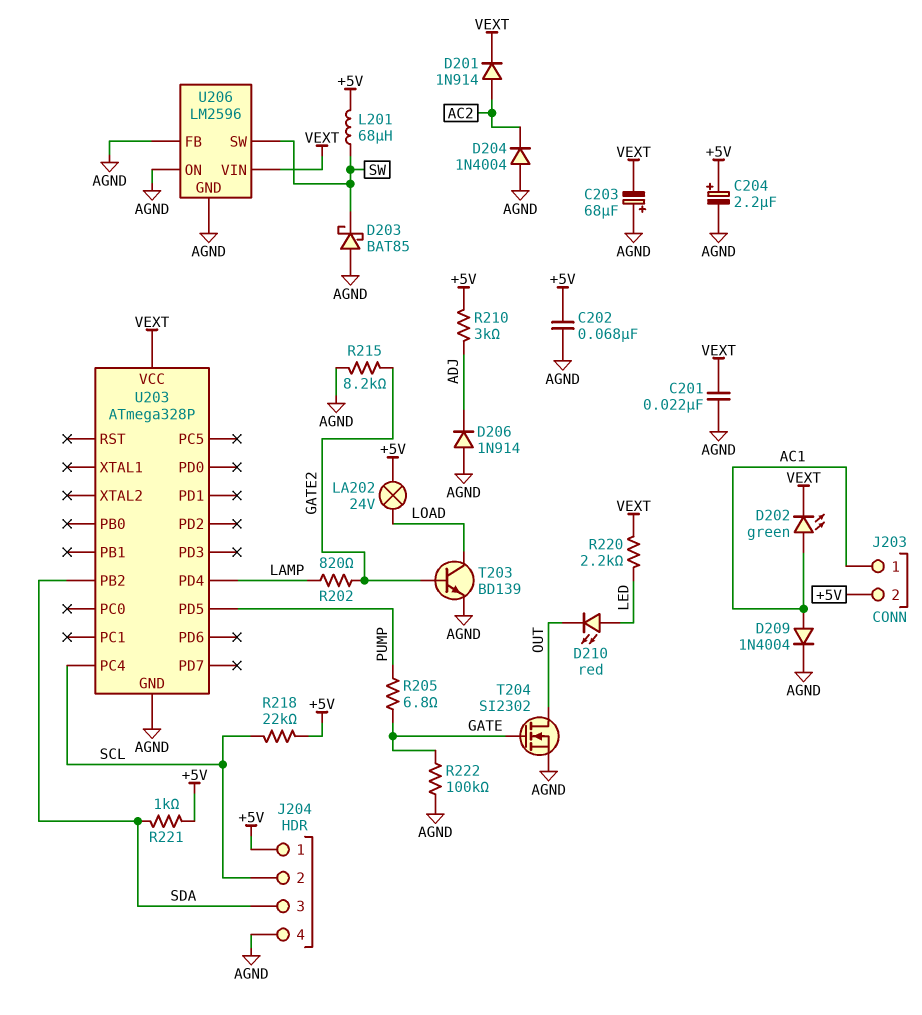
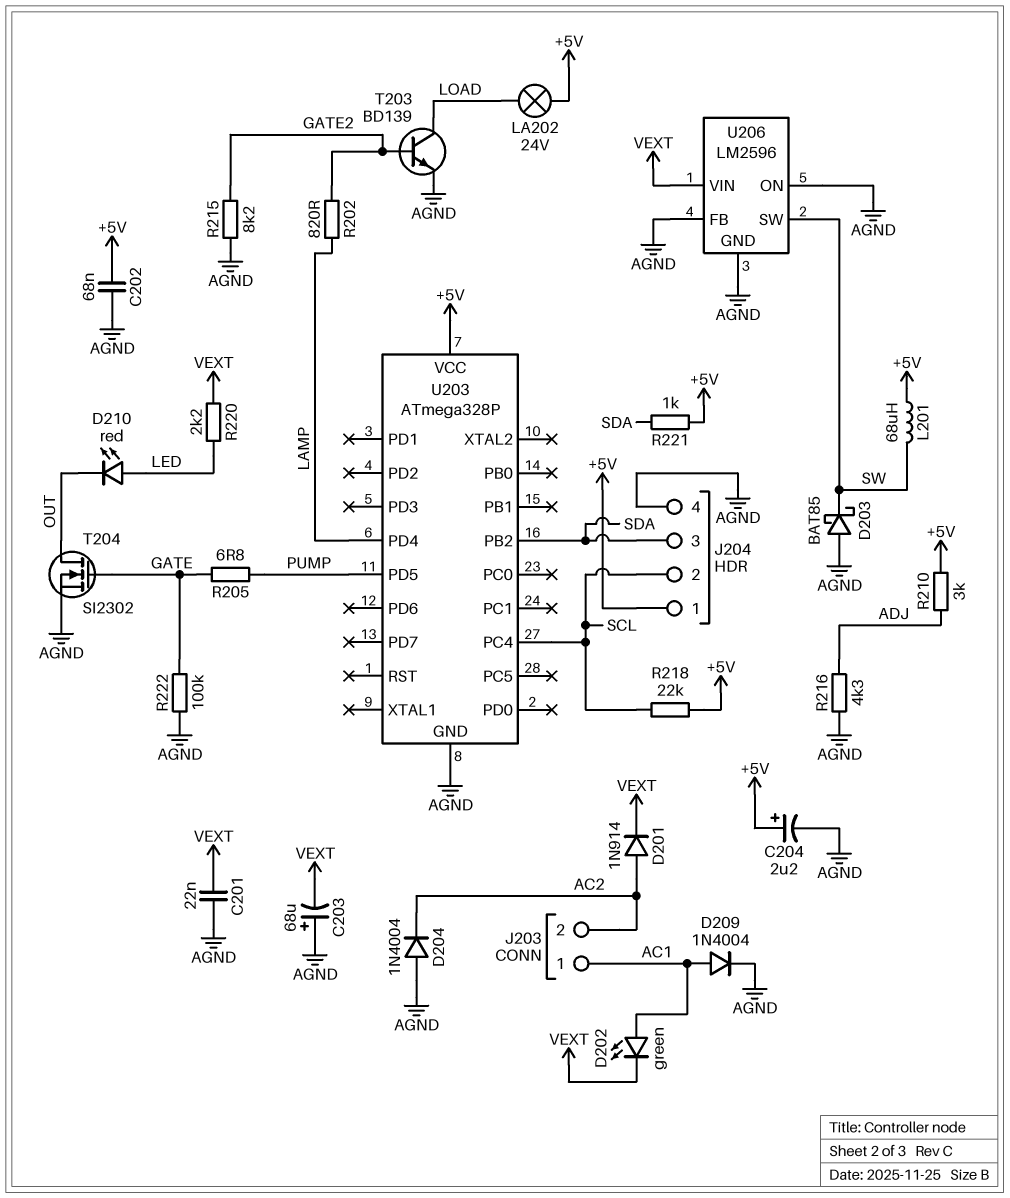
D206: diode 1N914 (A AGND, K ADJ) -> none
J203 pin 2: +5V -> AC2
R216: none -> 4.3k (ADJ, AGND)
U203 pin VCC: VEXT -> +5V

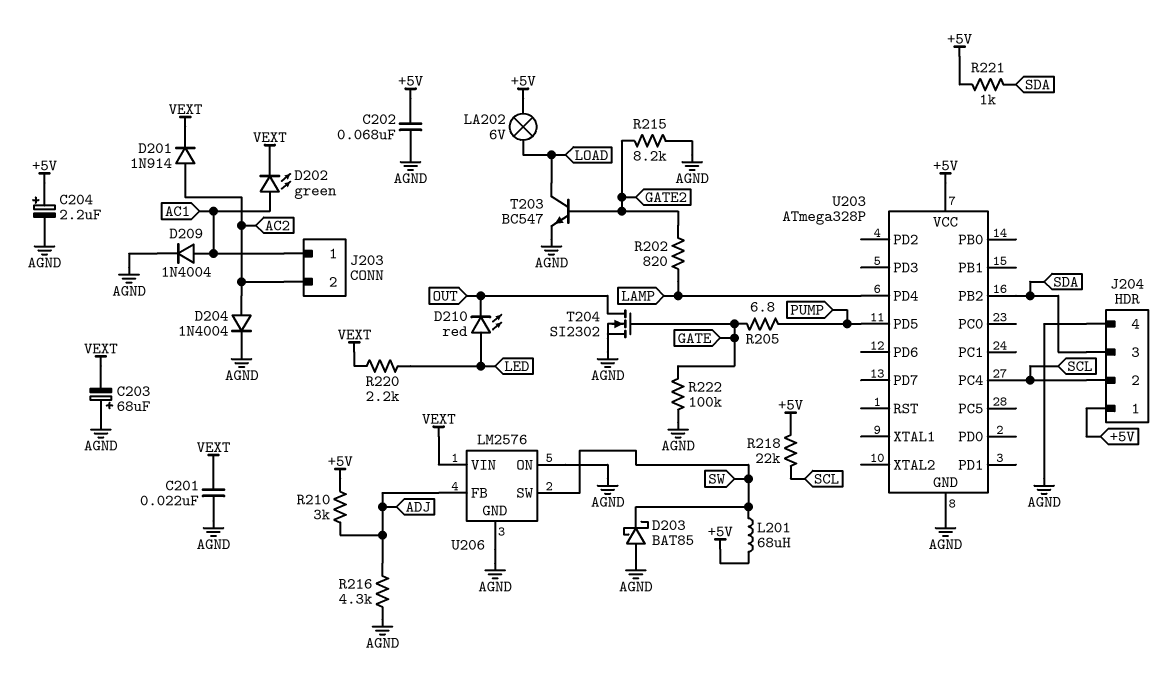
D204: diode 1N4004 (A AGND, K AC2) -> diode 1N4004 (A AC2, K AGND)
LA202: lamp 24V (+5V, LOAD) -> lamp 6V (+5V, LOAD)
T203: NPN BD139 (B GATE2, C LOAD, E AGND) -> NPN BC547 (B GATE2, C LOAD, E AGND)
U206: LM2596 -> LM2576
U206 pin FB: AGND -> ADJ

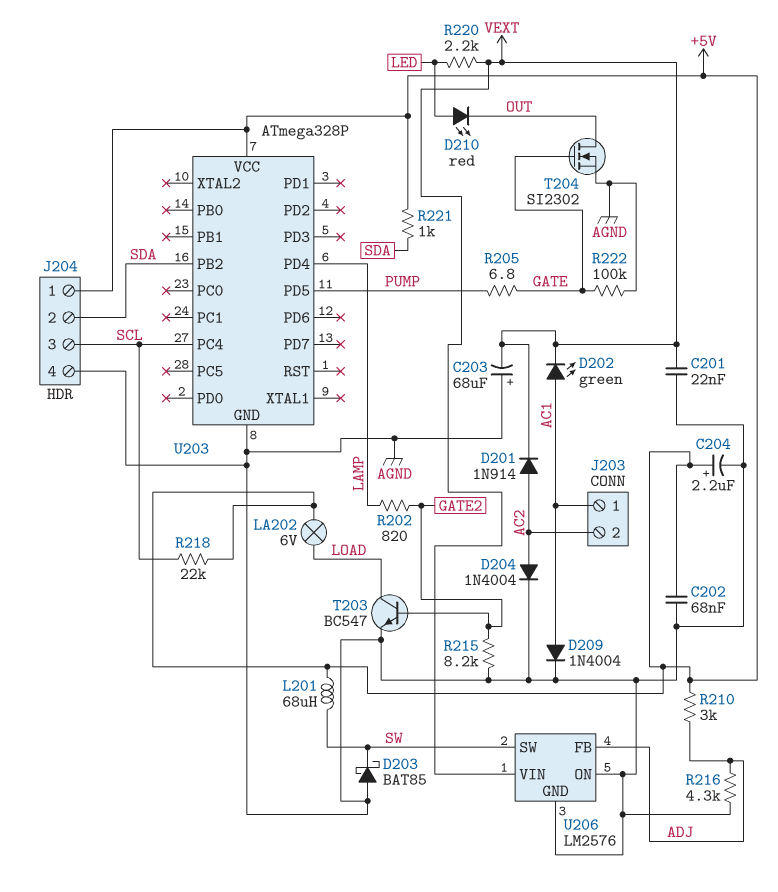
J204 pin 2: SCL -> SDA
J204 pin 3: SDA -> SCL

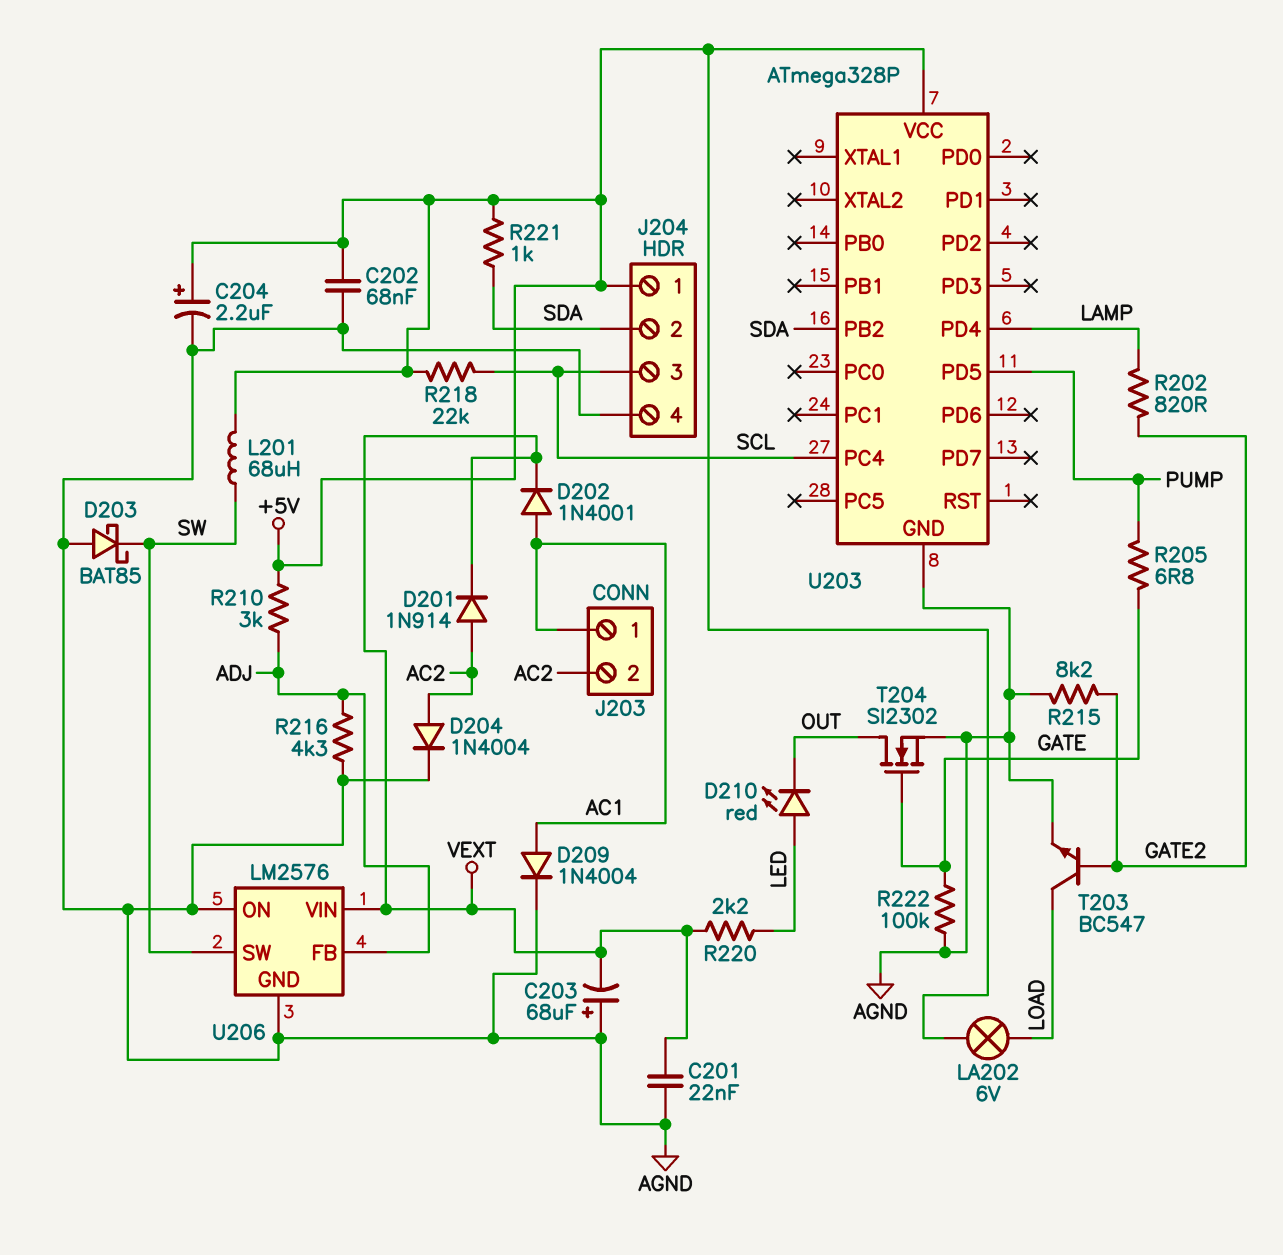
D202: LED green (A AC1, K VEXT) -> diode 1N4001 (A AC1, K VEXT)

